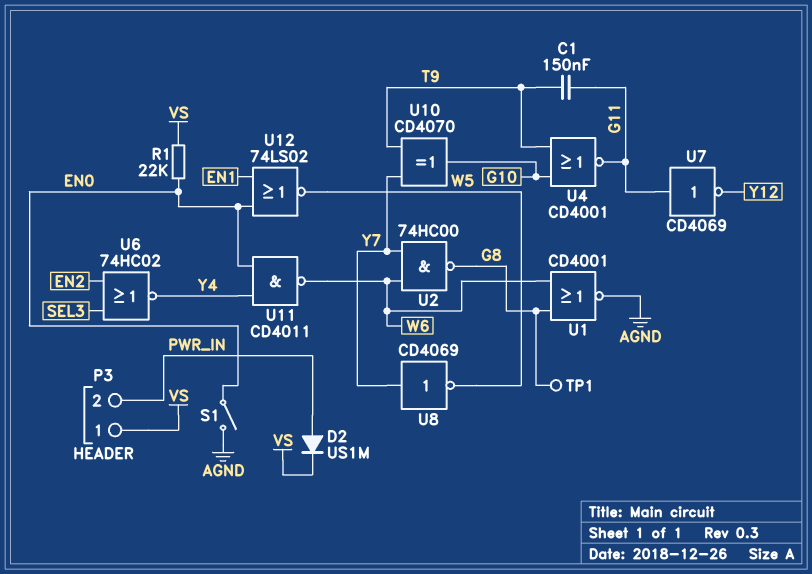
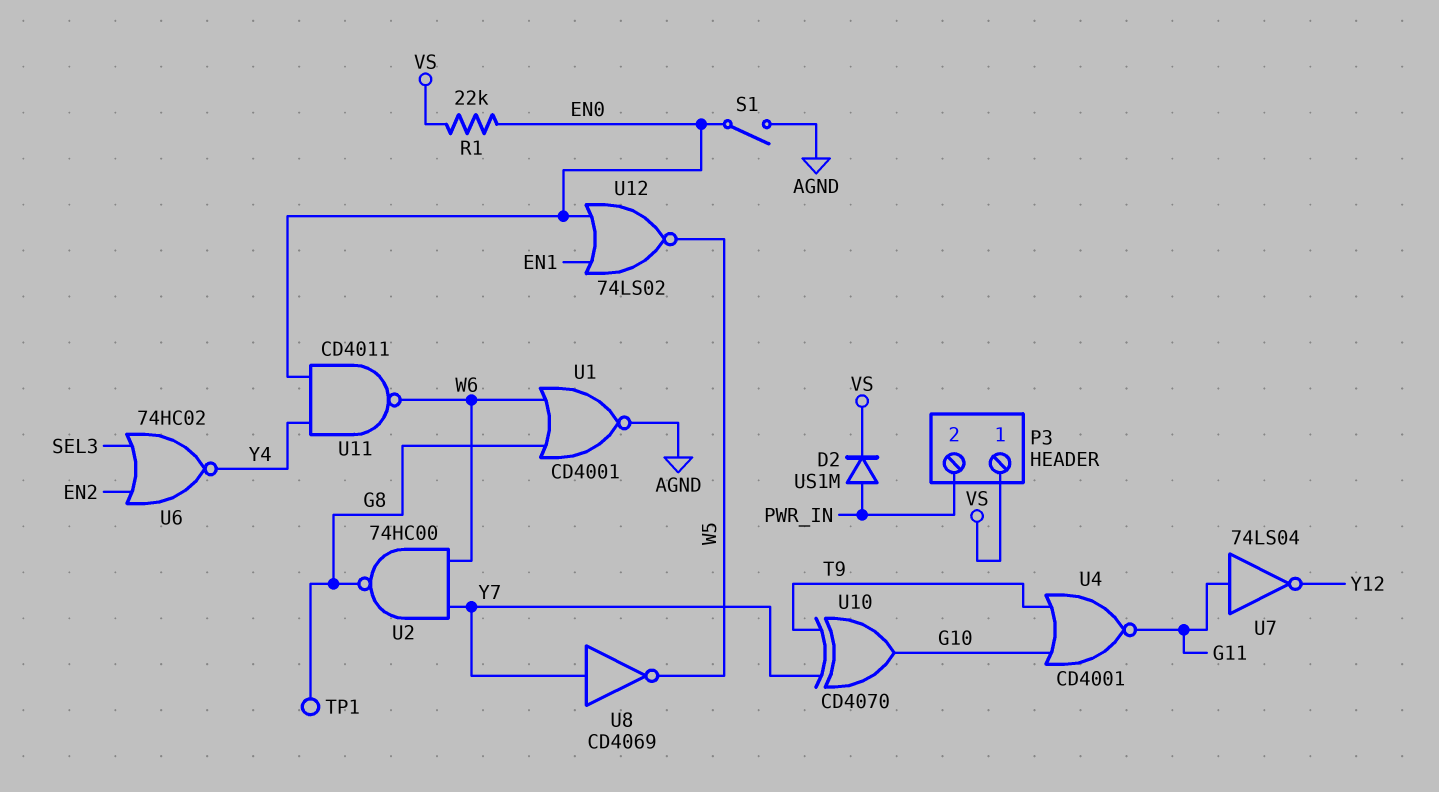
C1: 150nF (G11, T9) -> none
U7: NOT CD4069 (in G11, out Y12) -> NOT 74LS04 (in G11, out Y12)

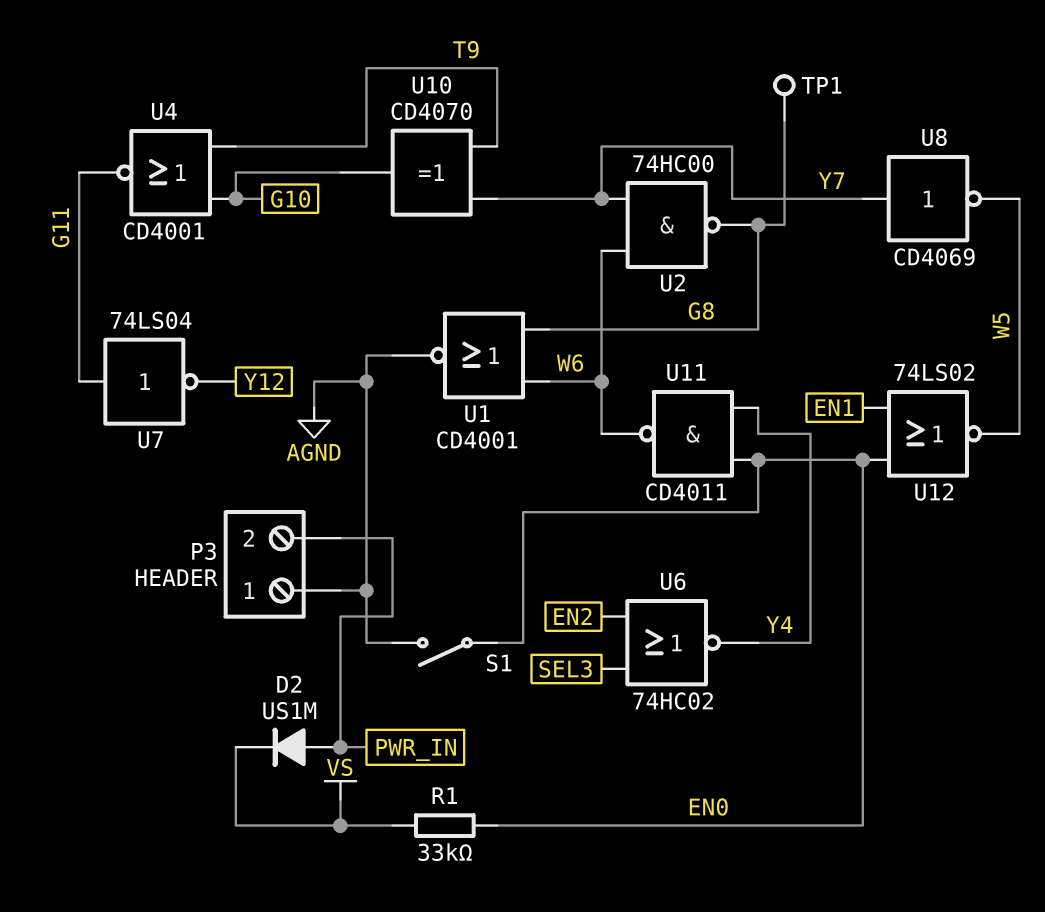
P3 pin 1: VS -> AGND
R1: 22k (EN0, VS) -> 33k (EN0, VS)

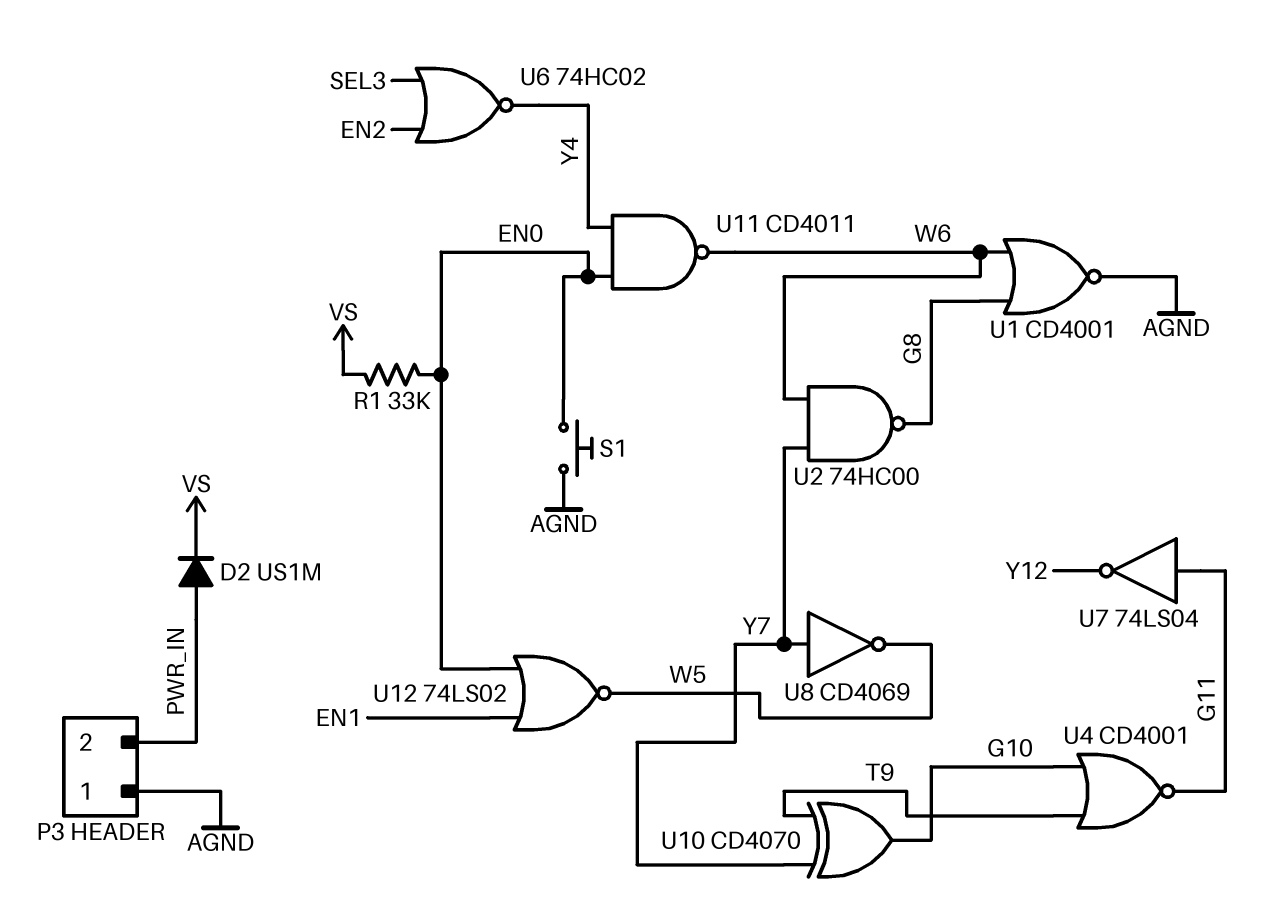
S1: switch (AGND, EN0) -> button (AGND, EN0)
TP1: test point (G8) -> none

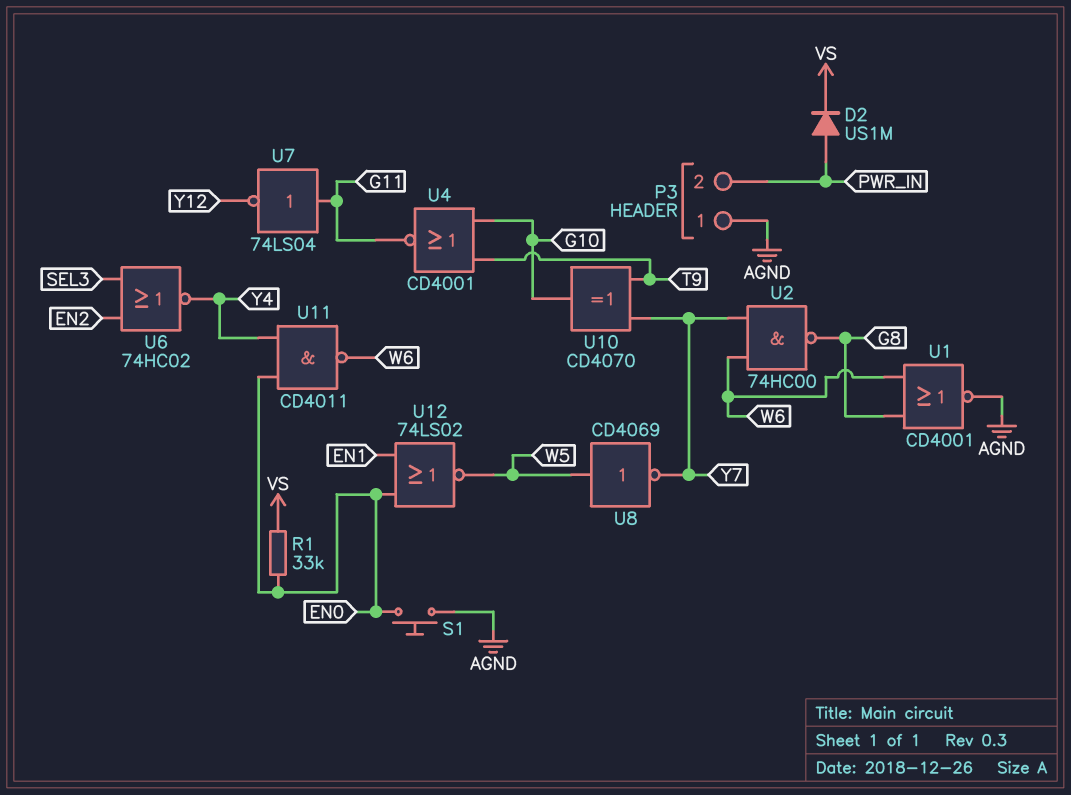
U8: NOT CD4069 (in Y7, out W5) -> NOT CD4069 (in W5, out Y7)

